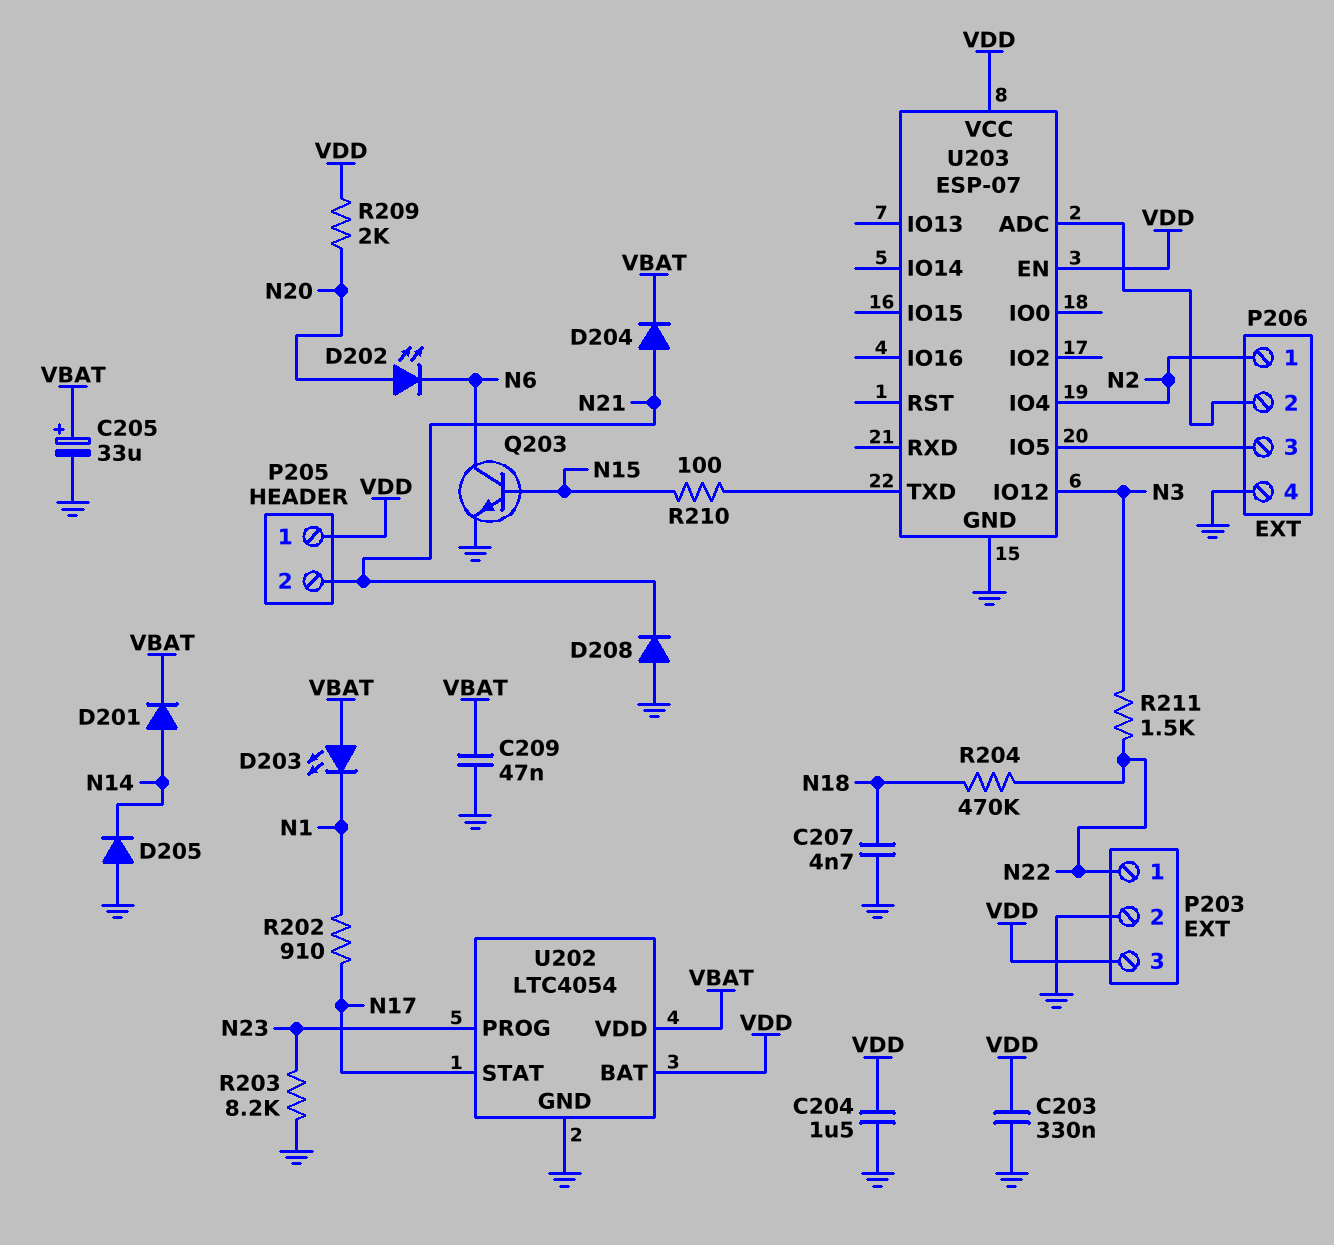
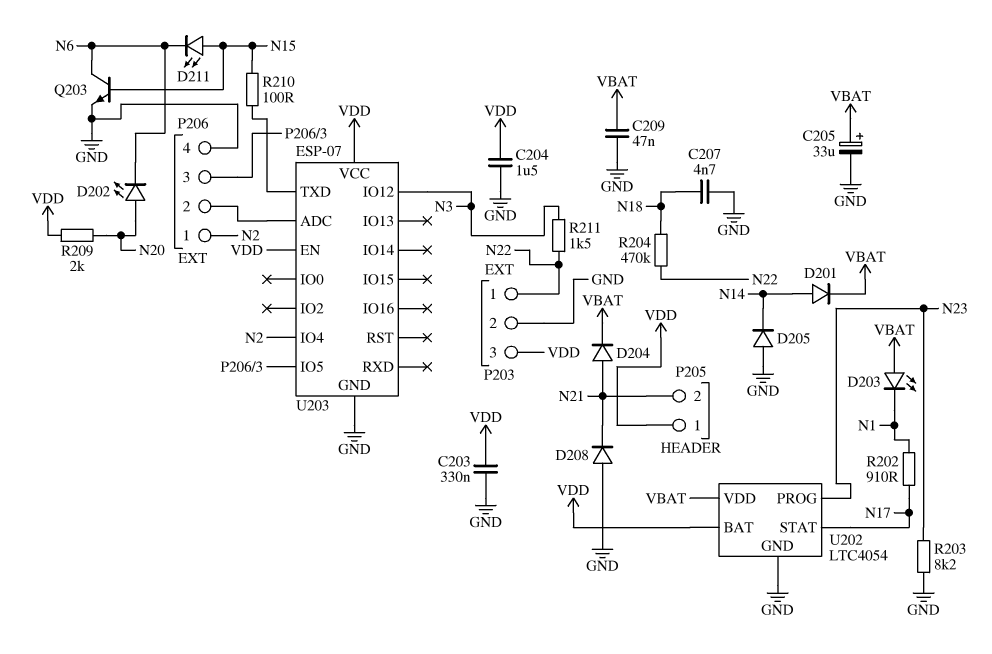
D211: none -> LED (A N15, K N6)

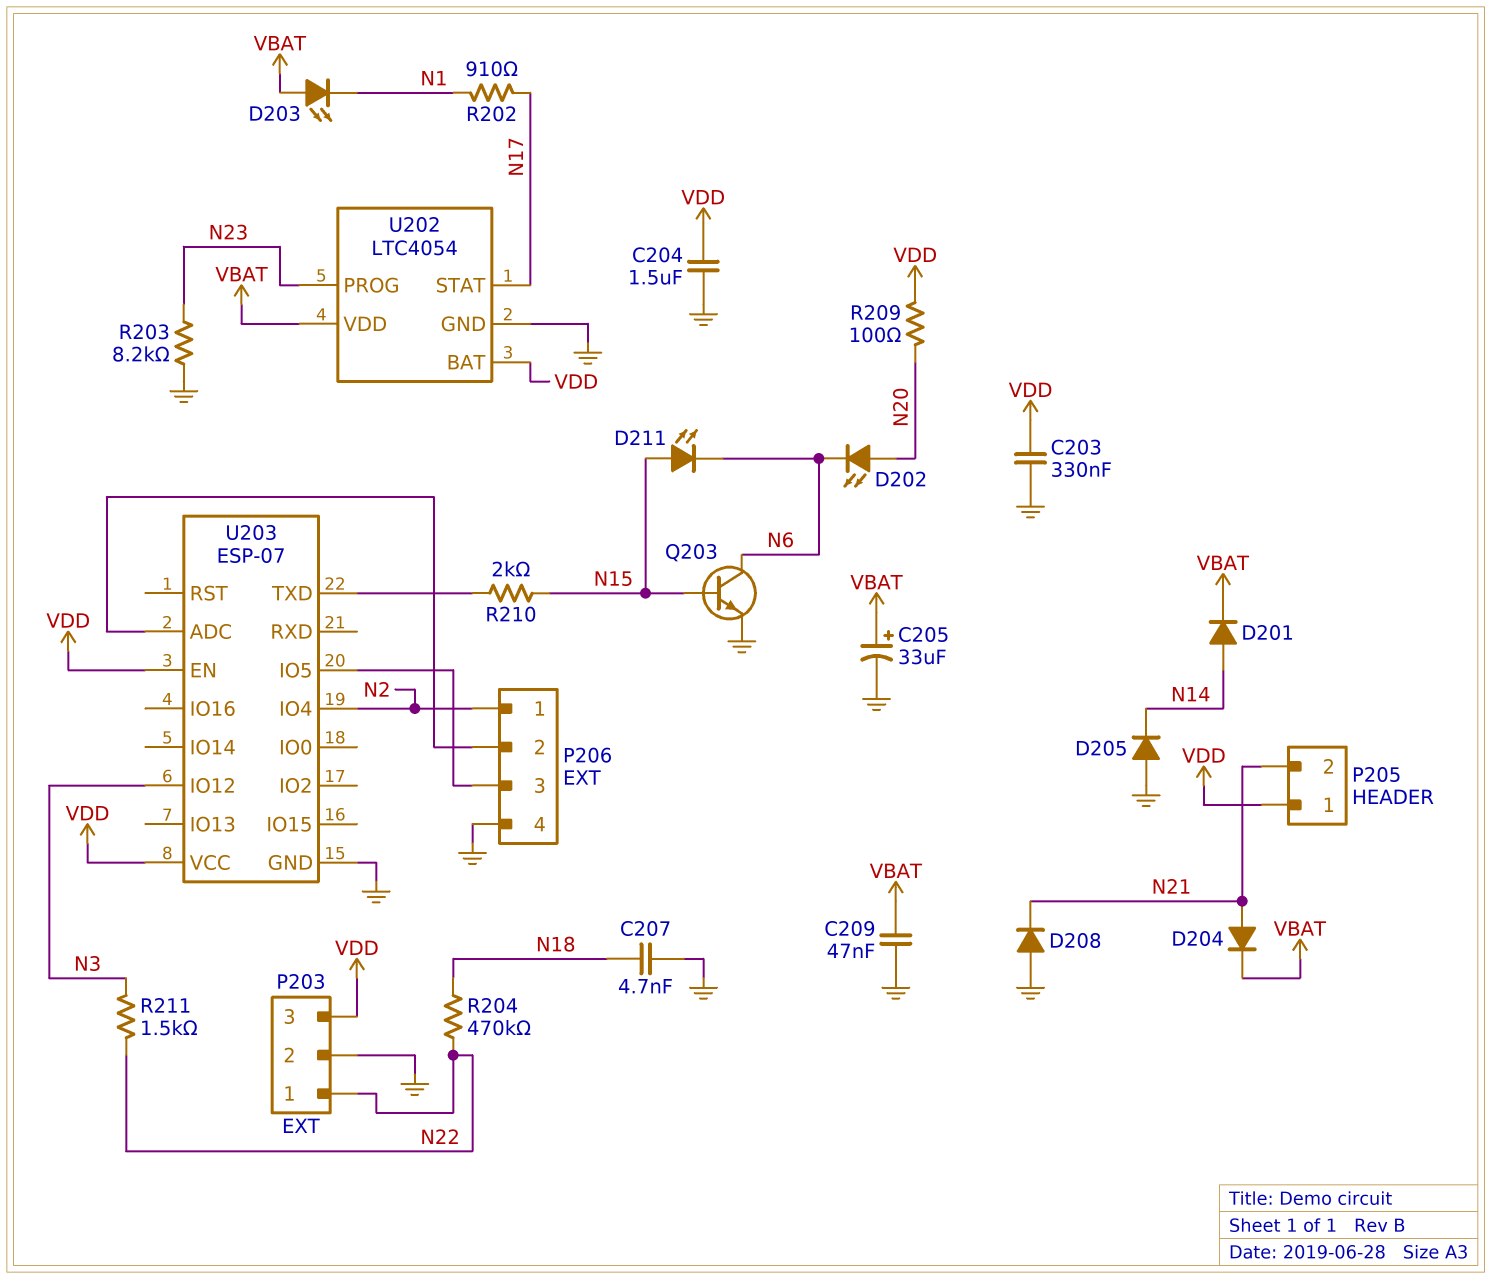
R209: 2k (N20, VDD) -> 100 (N20, VDD)
R210: 100 (N15, U203/TXD) -> 2k (N15, U203/TXD)

